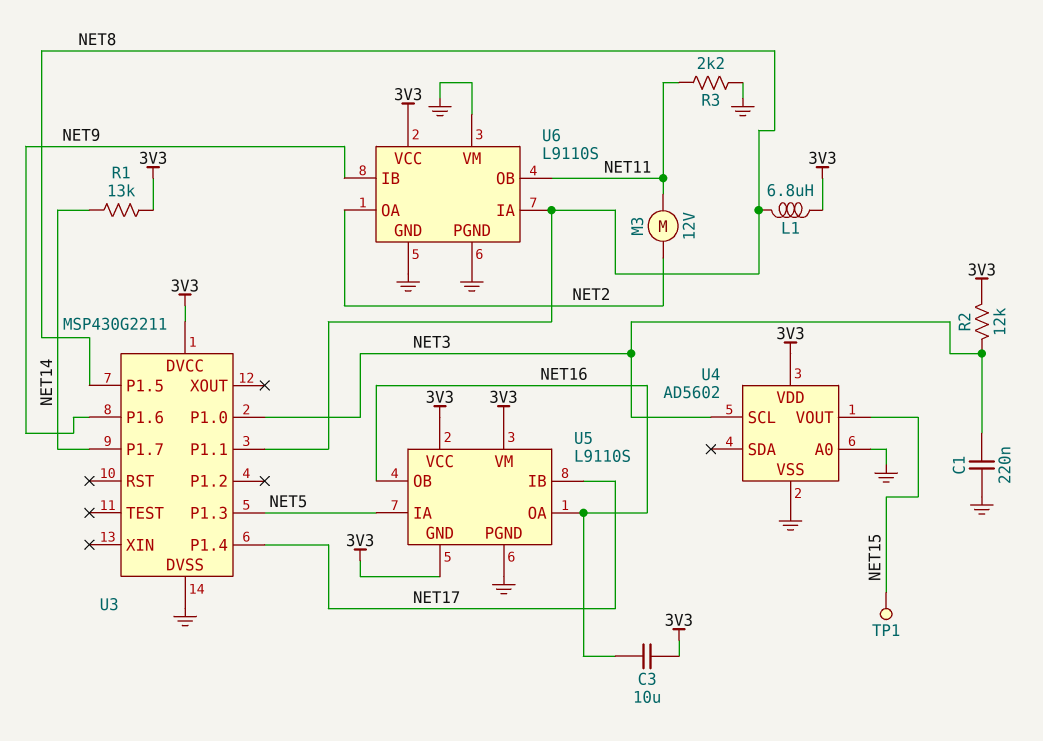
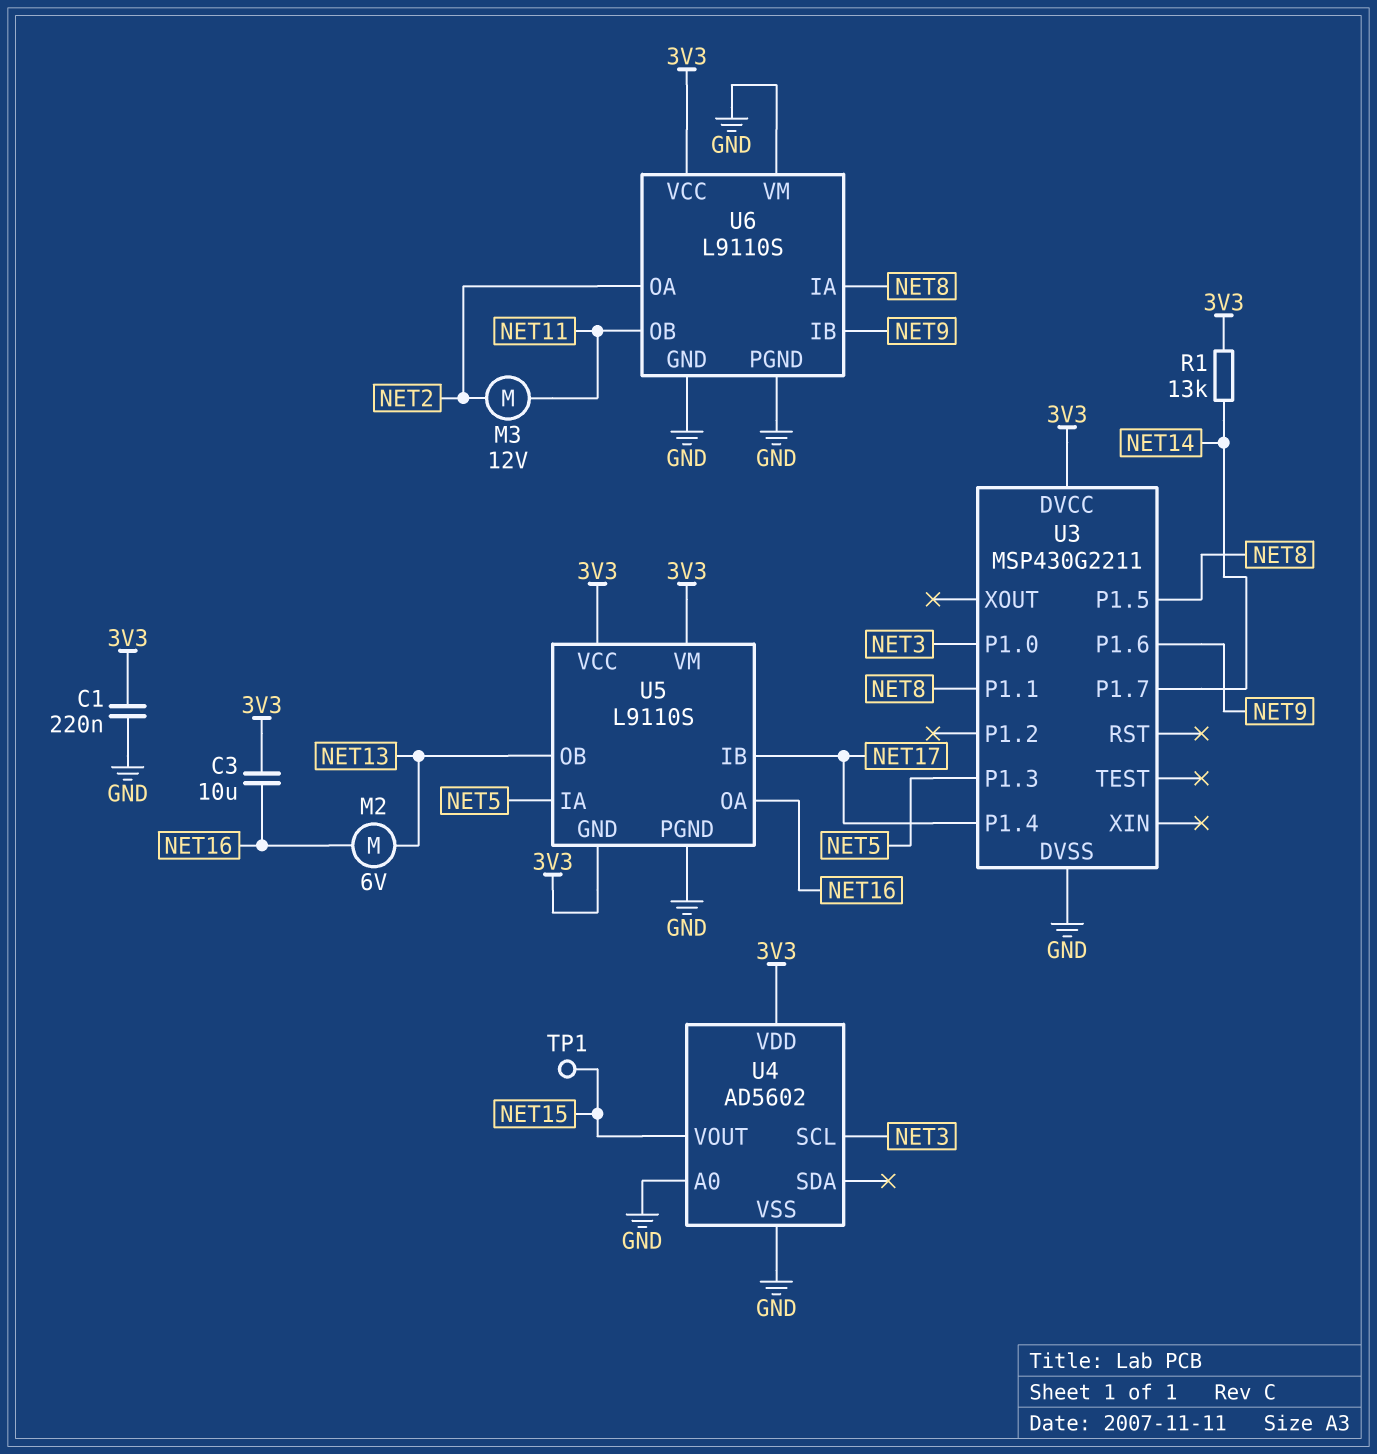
C1: 220nF (GND, NET3) -> 220nF (3V3, GND)
L1: 6.8uH (3V3, NET8) -> none
M2: none -> motor 6V (NET13, NET16)
R2: 12k (3V3, NET3) -> none
R3: 2.2k (GND, NET11) -> none
U5 pin OB: NET16 -> NET13

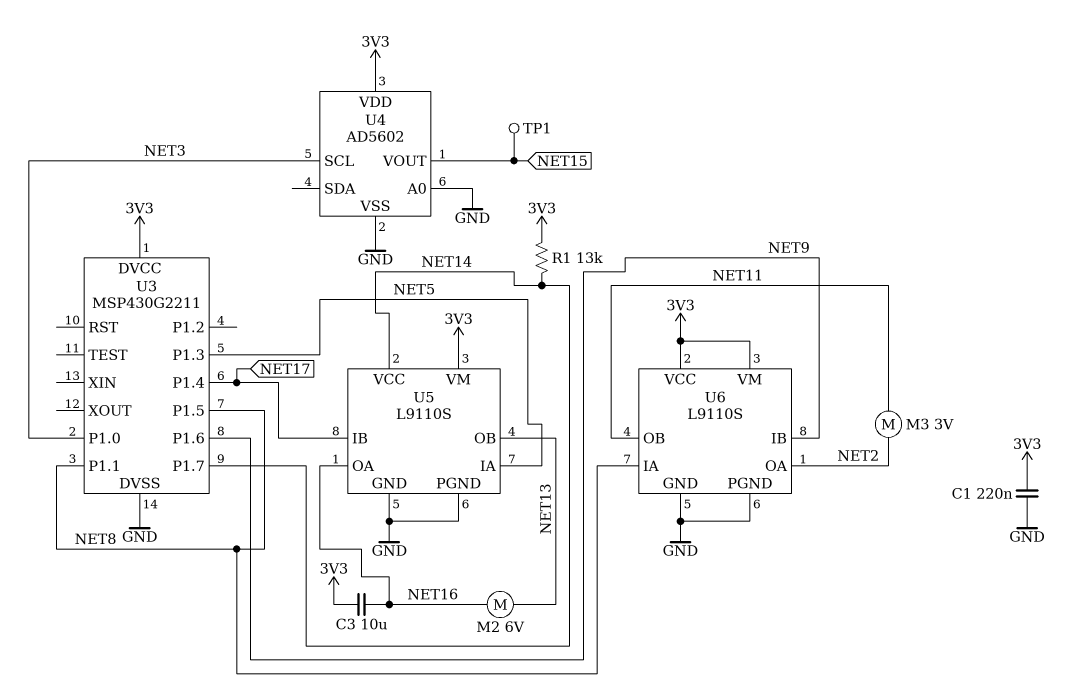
M3: motor 12V (NET2, NET11) -> motor 3V (NET2, NET11)
U5 pin GND: 3V3 -> GND
U5 pin VCC: 3V3 -> NET14
U6 pin VM: GND -> 3V3

